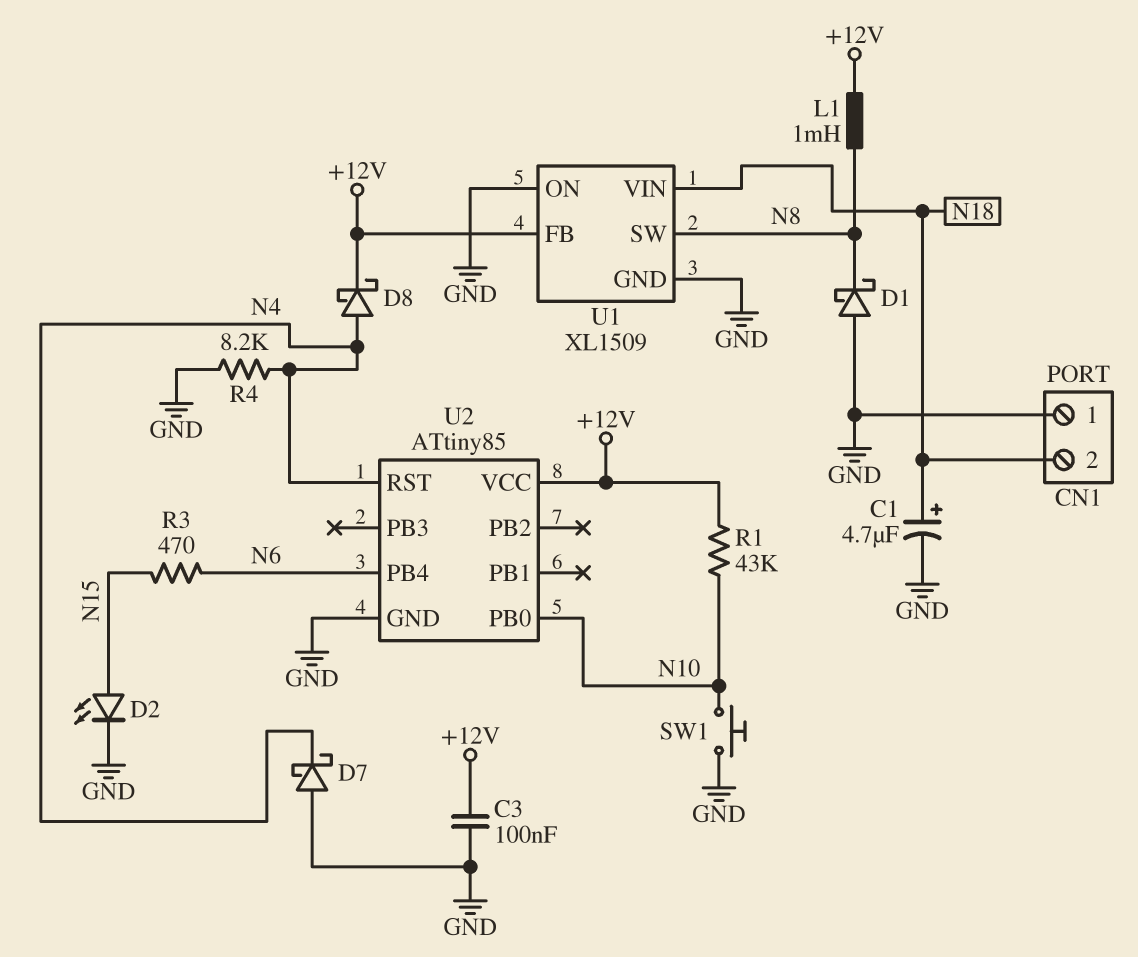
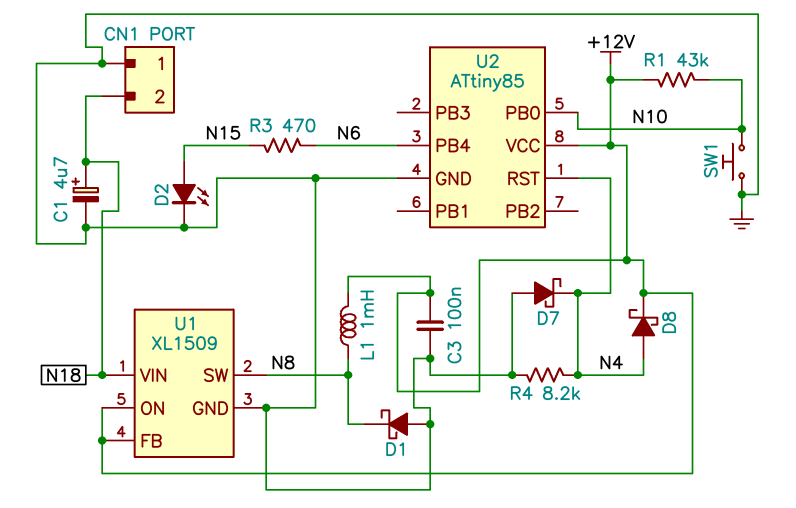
U1 pin ON: GND -> +12V

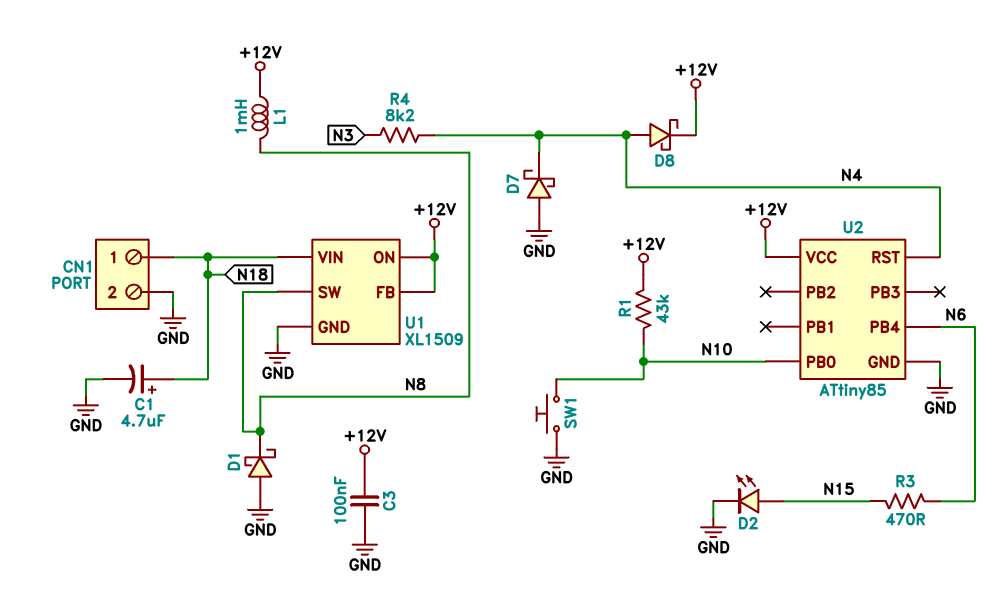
CN1 pin 1: GND -> N18
CN1 pin 2: N18 -> GND
R4: 8.2k (GND, N4) -> 8.2k (N3, N4)

